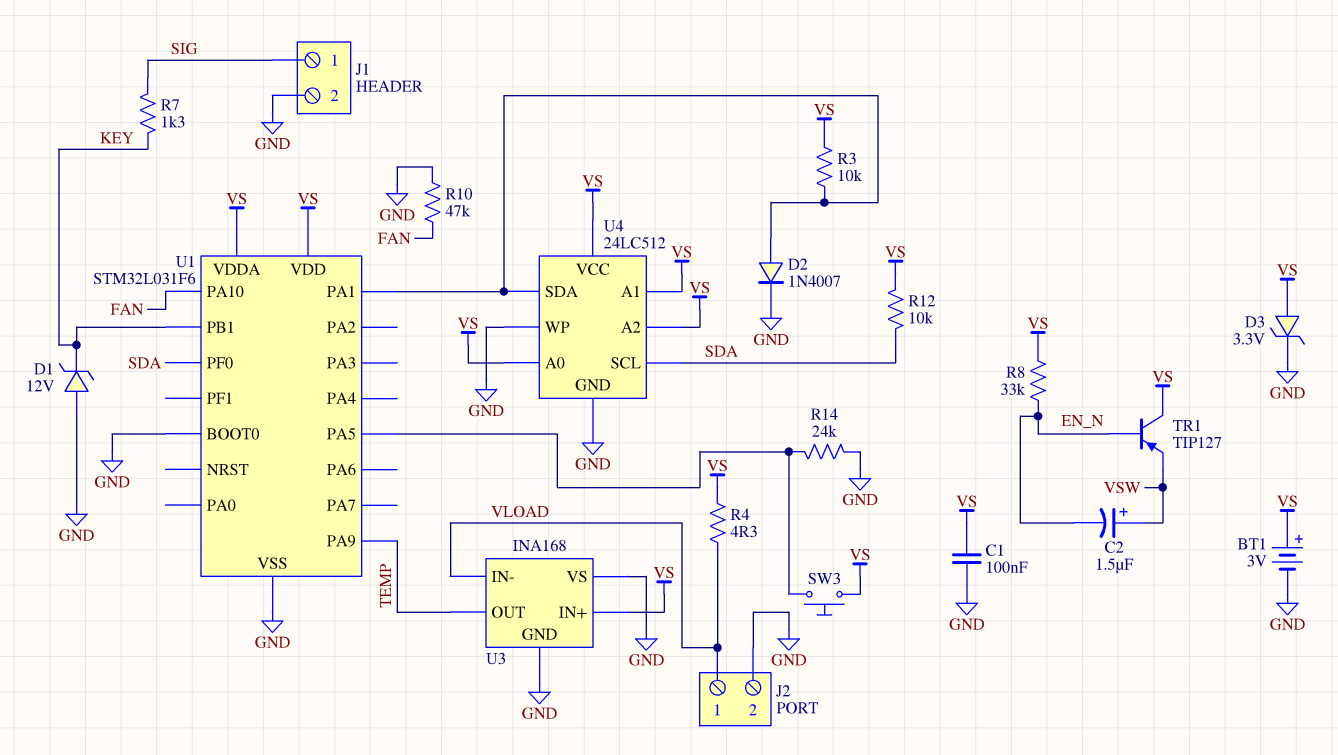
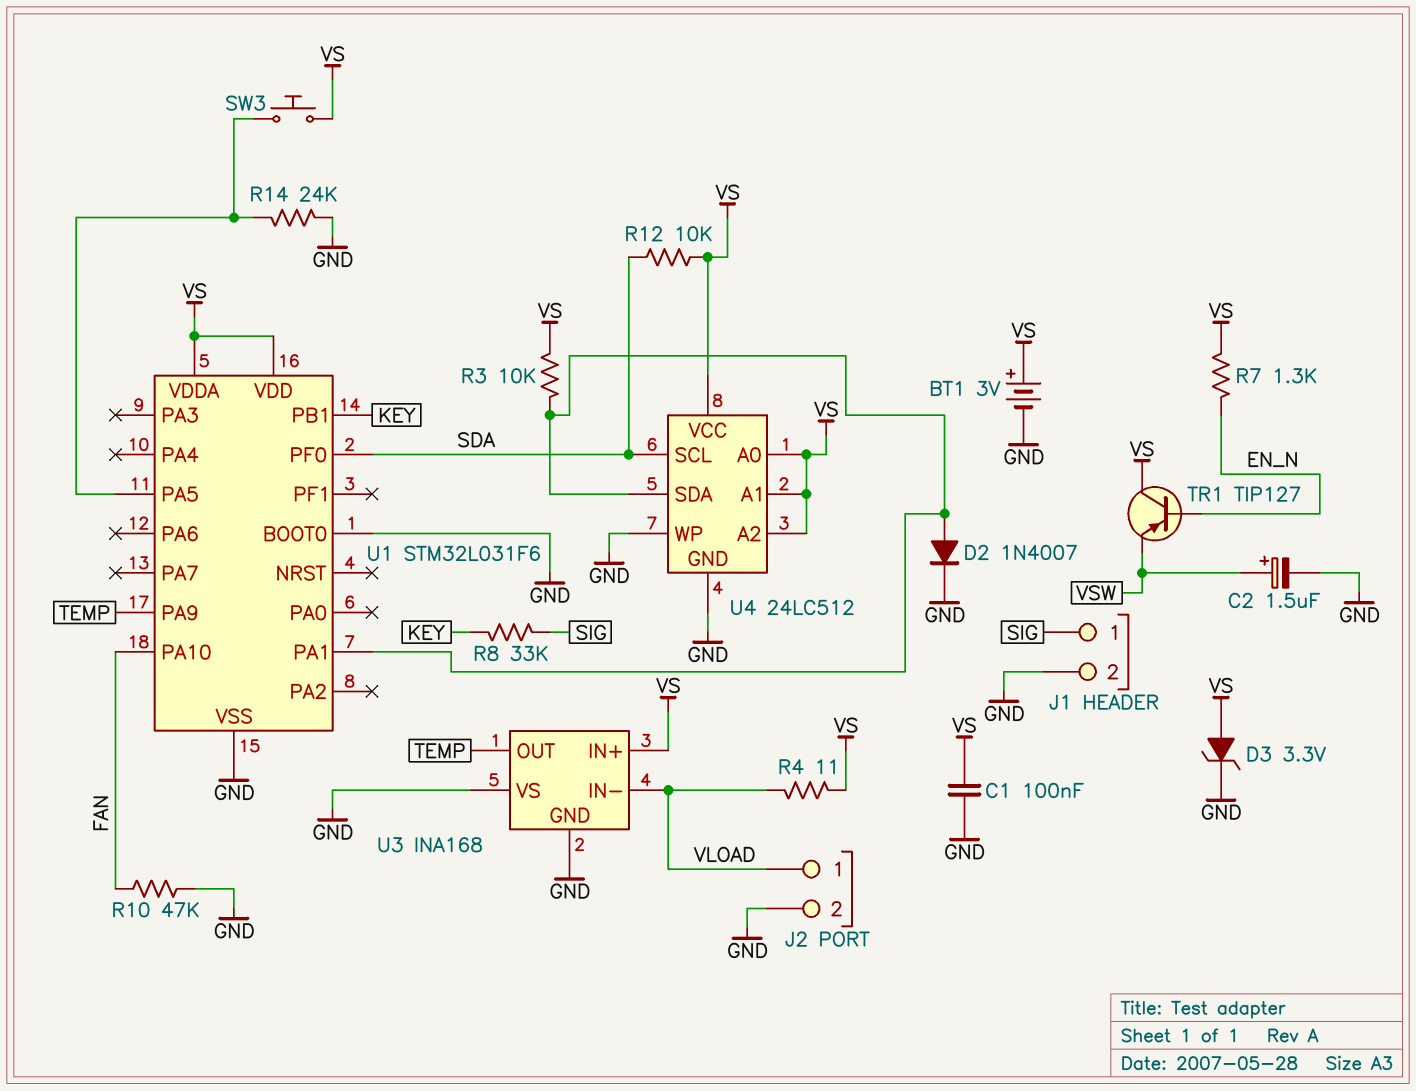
C2: 1.5uF (plus VSW, minus EN_N) -> 1.5uF (plus VSW, minus GND)
D1: zener 12V (A GND, K KEY) -> none
R4: 4.3 (VLOAD, VS) -> 11 (VLOAD, VS)
R7: 1.3k (KEY, SIG) -> 1.3k (EN_N, VS)
R8: 33k (EN_N, VS) -> 33k (KEY, SIG)

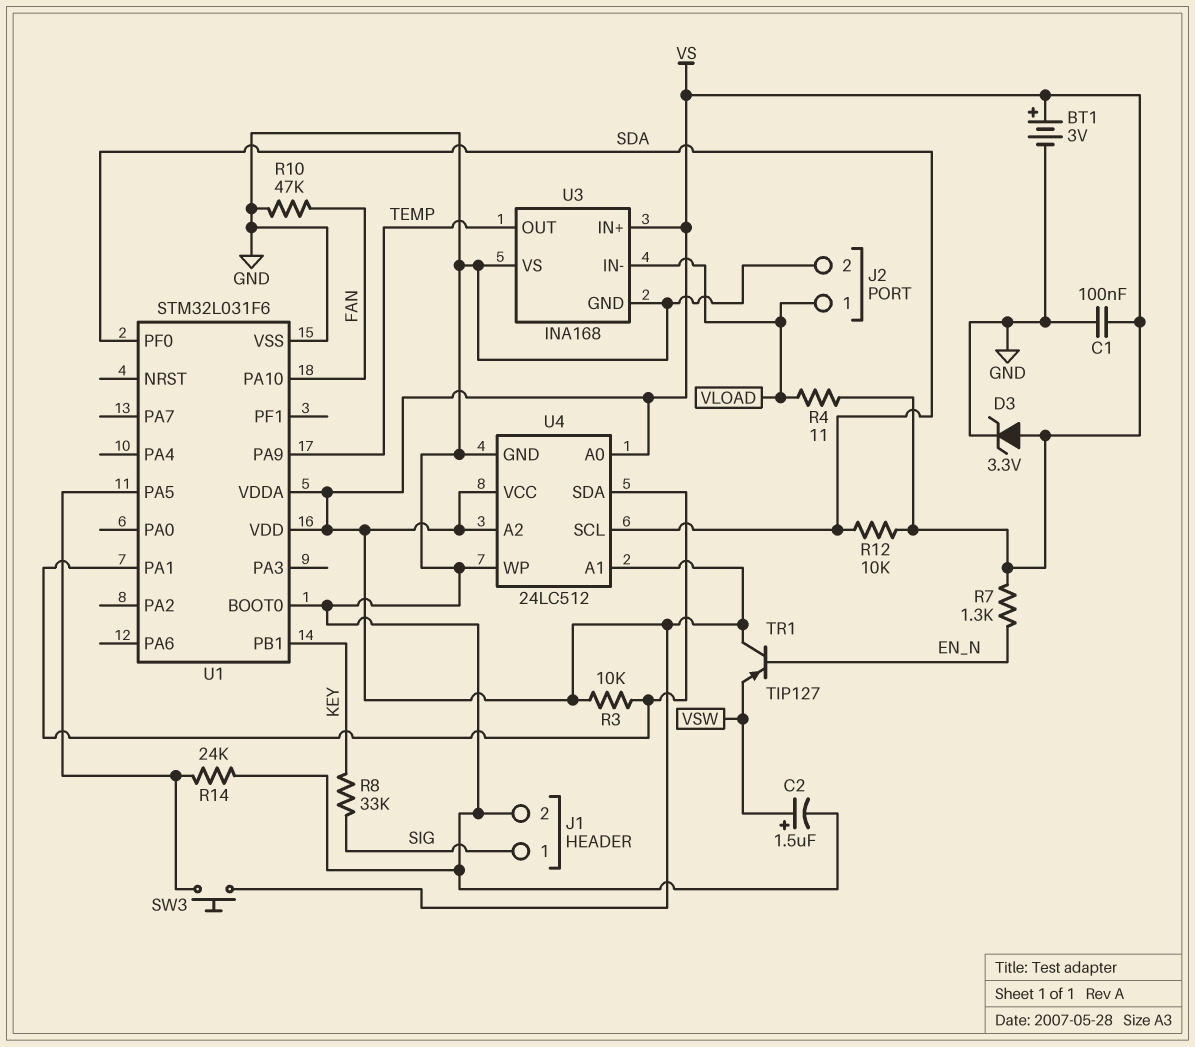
D2: diode 1N4007 (A U1/PA1, K GND) -> none

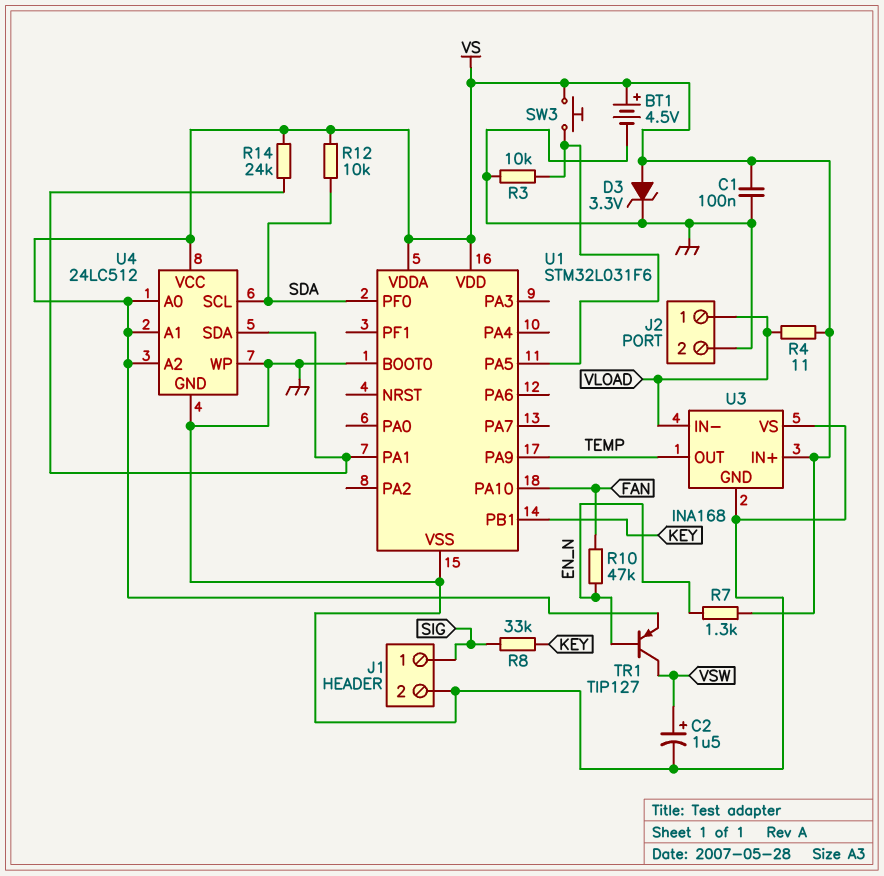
BT1: 3V (plus VS, minus GND) -> 4.5V (plus VS, minus GND)
R3: 10k (U1/PA1, VS) -> 10k (GND, U1/PA5)
R10: 47k (FAN, GND) -> 47k (EN_N, FAN)
R14: 24k (GND, U1/PA5) -> 24k (U1/PA1, VS)
TR1: PNP TIP127 (B EN_N, C VS, E VSW) -> PNP TIP127 (B EN_N, C VSW, E VS)

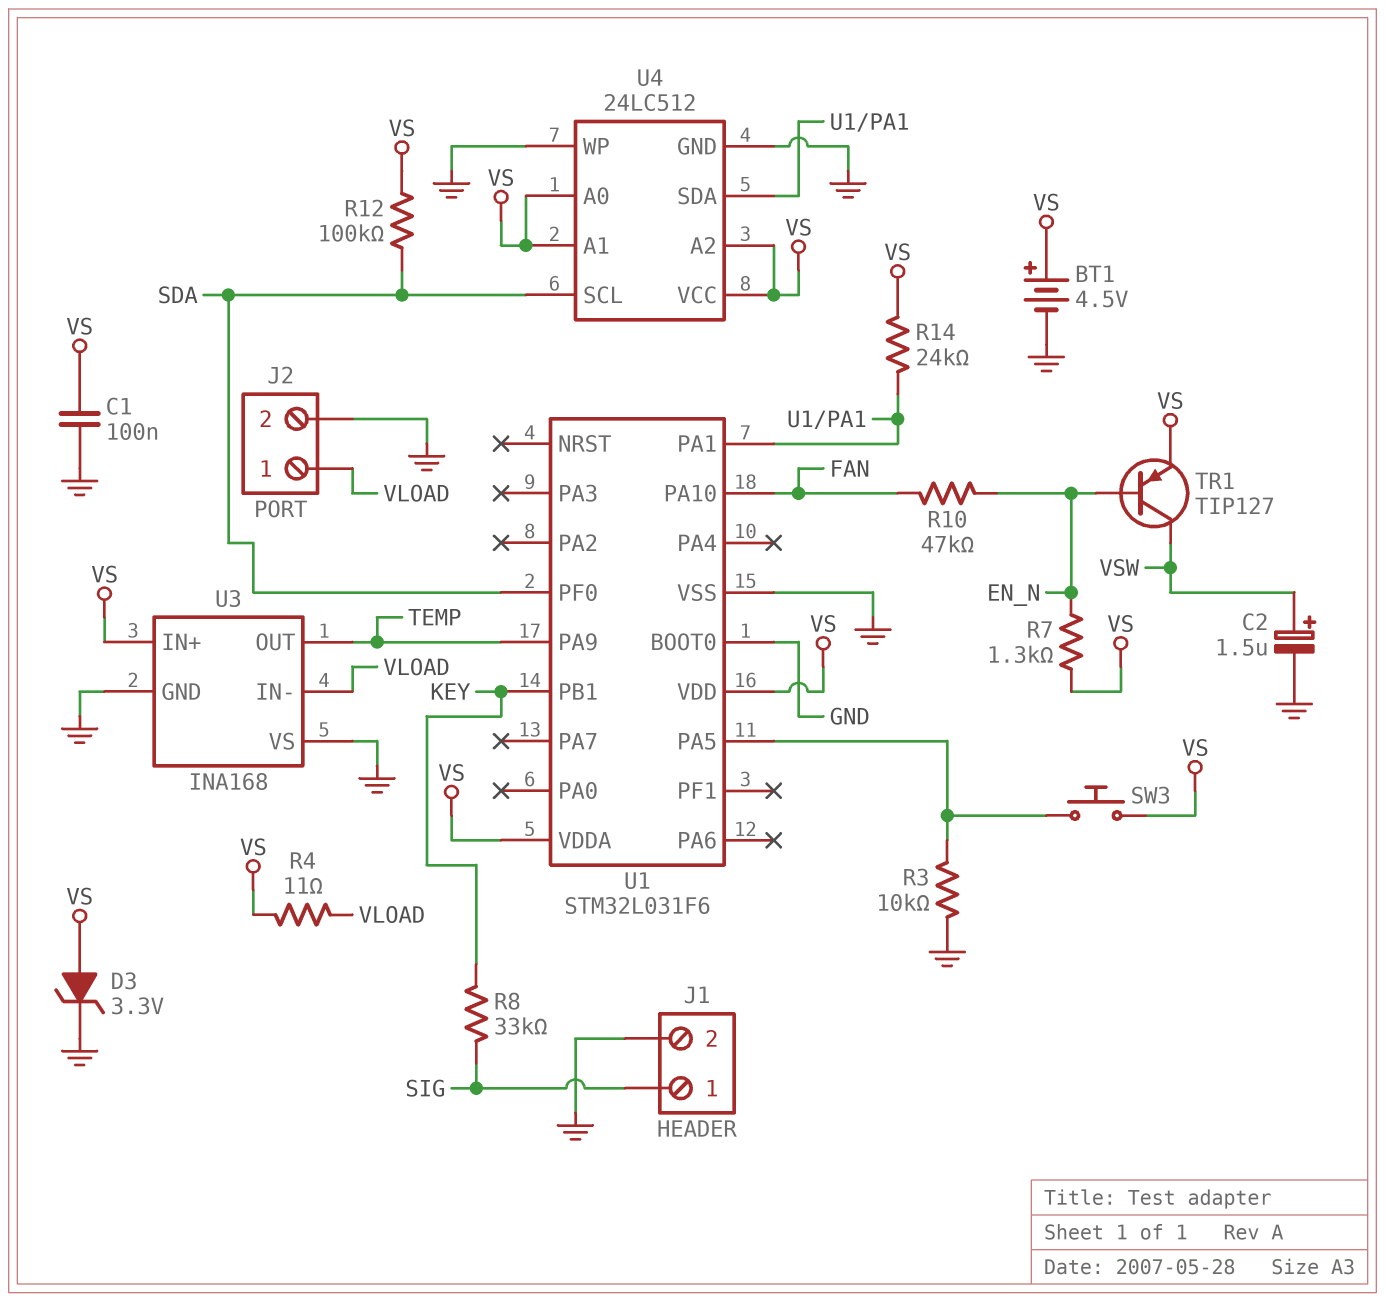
R12: 10k (SDA, VS) -> 100k (SDA, VS)

